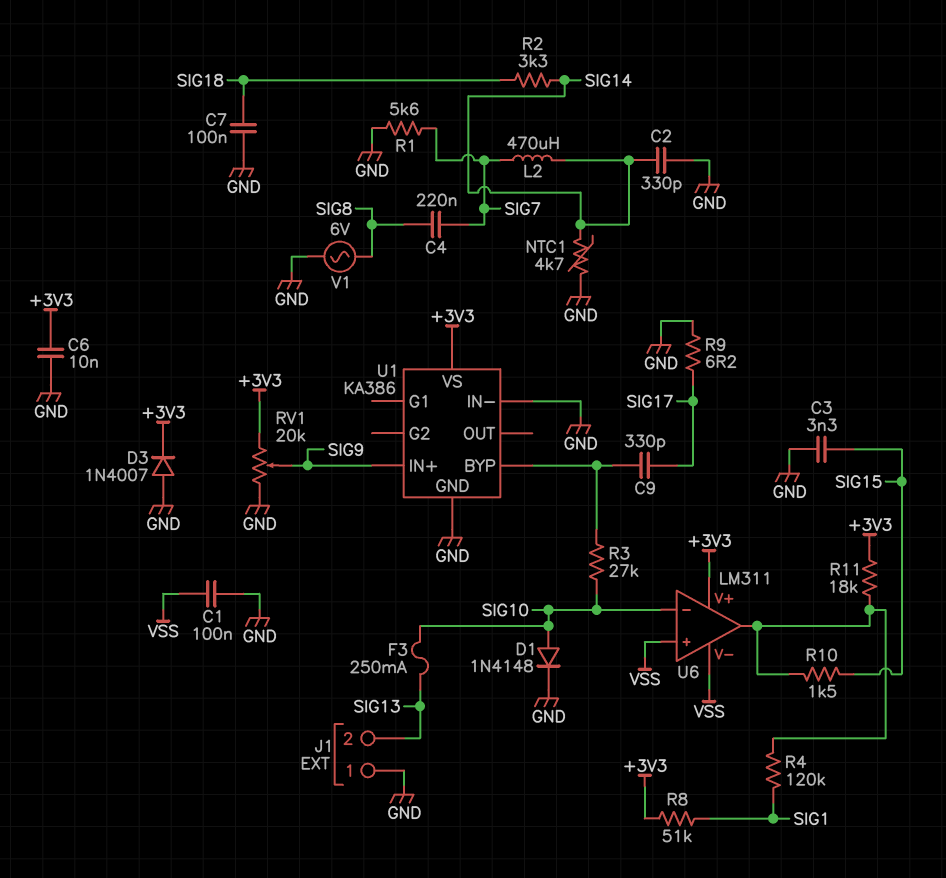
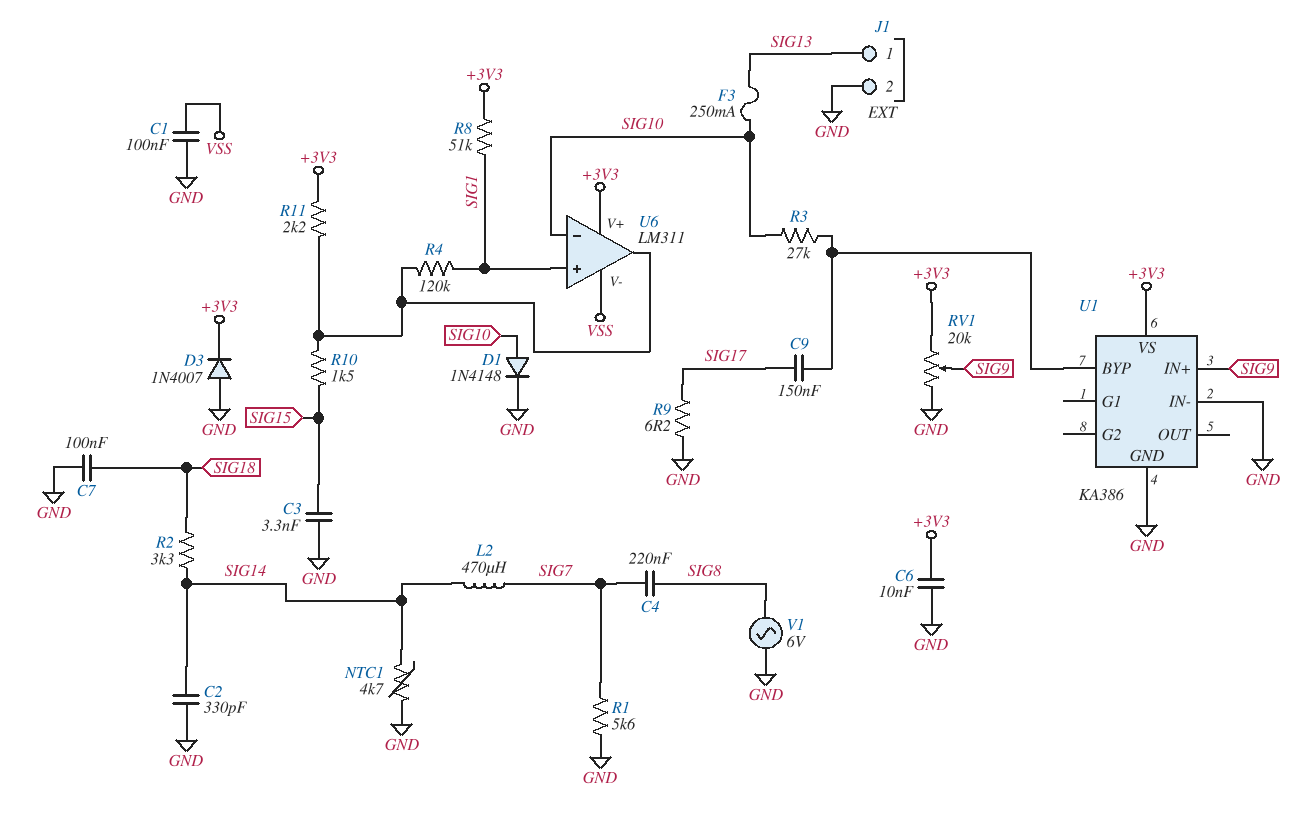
C9: 330pF (SIG17, U1/BYP) -> 150nF (SIG17, U1/BYP)
J1 pin 1: GND -> SIG13
J1 pin 2: SIG13 -> GND
R11: 18k (+3V3, U6/out) -> 2.2k (+3V3, U6/out)
U6 pin in+: VSS -> SIG1

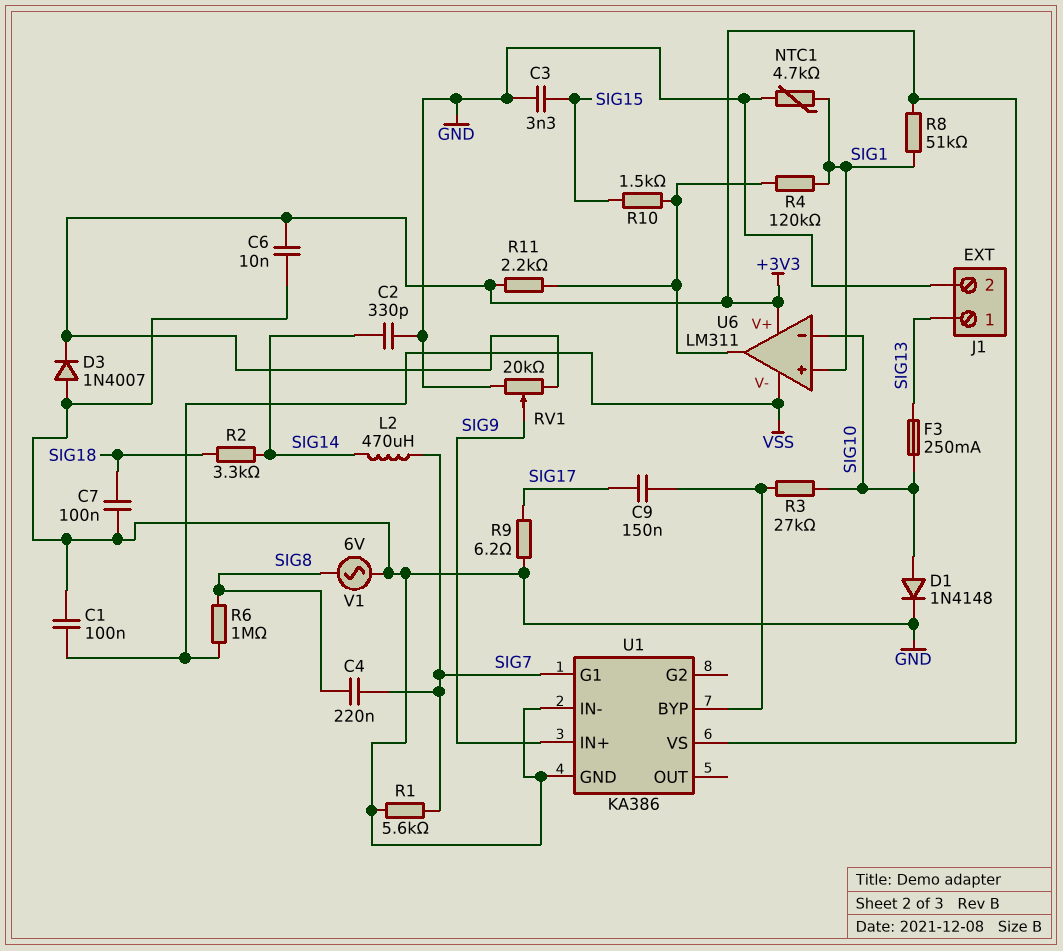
NTC1: 4.7k (GND, SIG14) -> 4.7k (GND, SIG1)
R6: none -> 1M (SIG8, VSS)
U1 pin G1: none -> SIG7

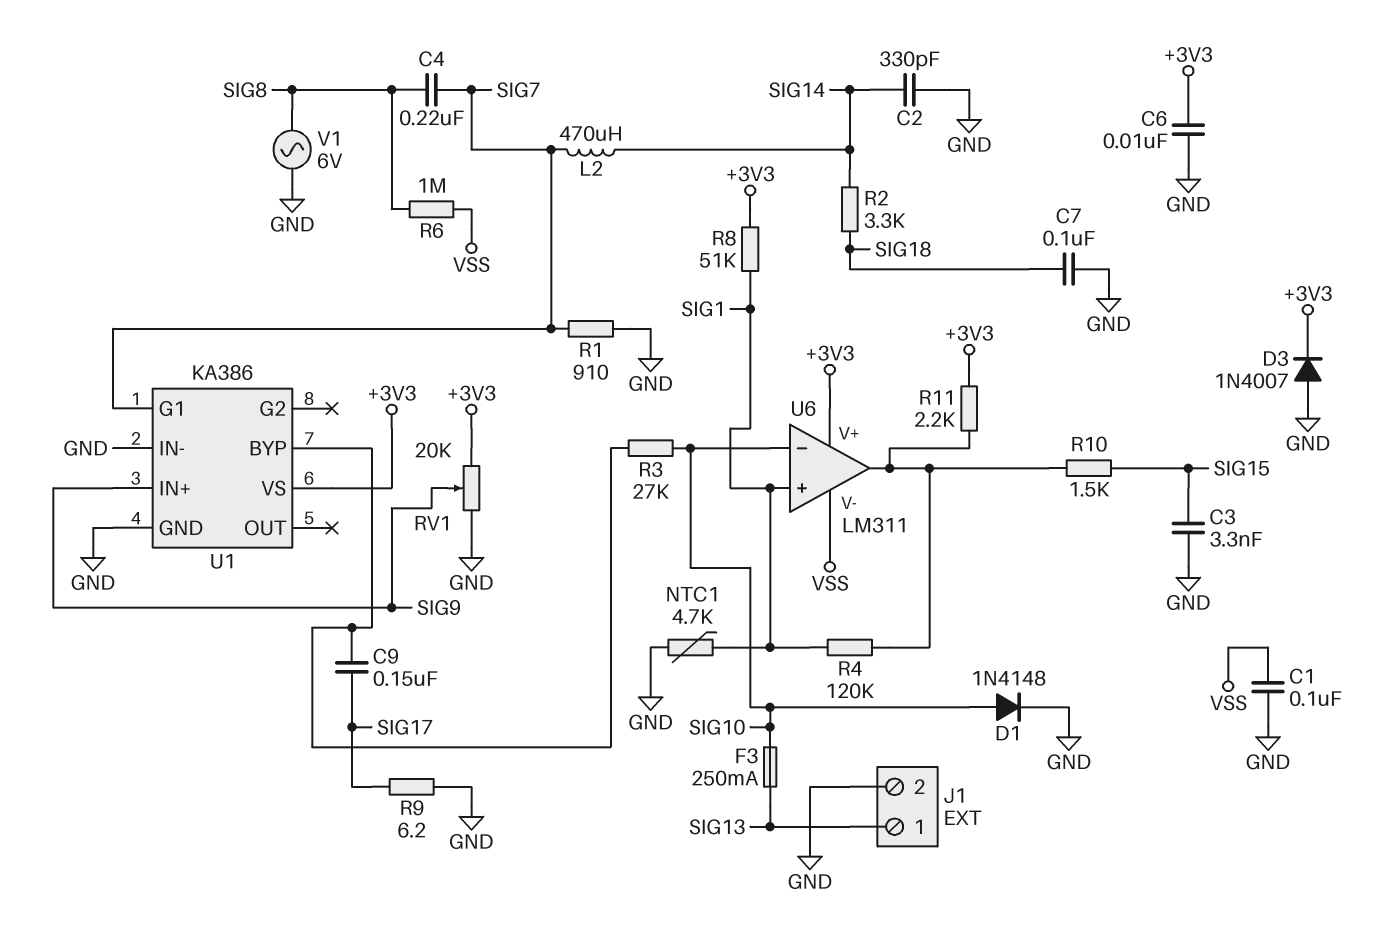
R1: 5.6k (GND, SIG7) -> 910 (GND, SIG7)

